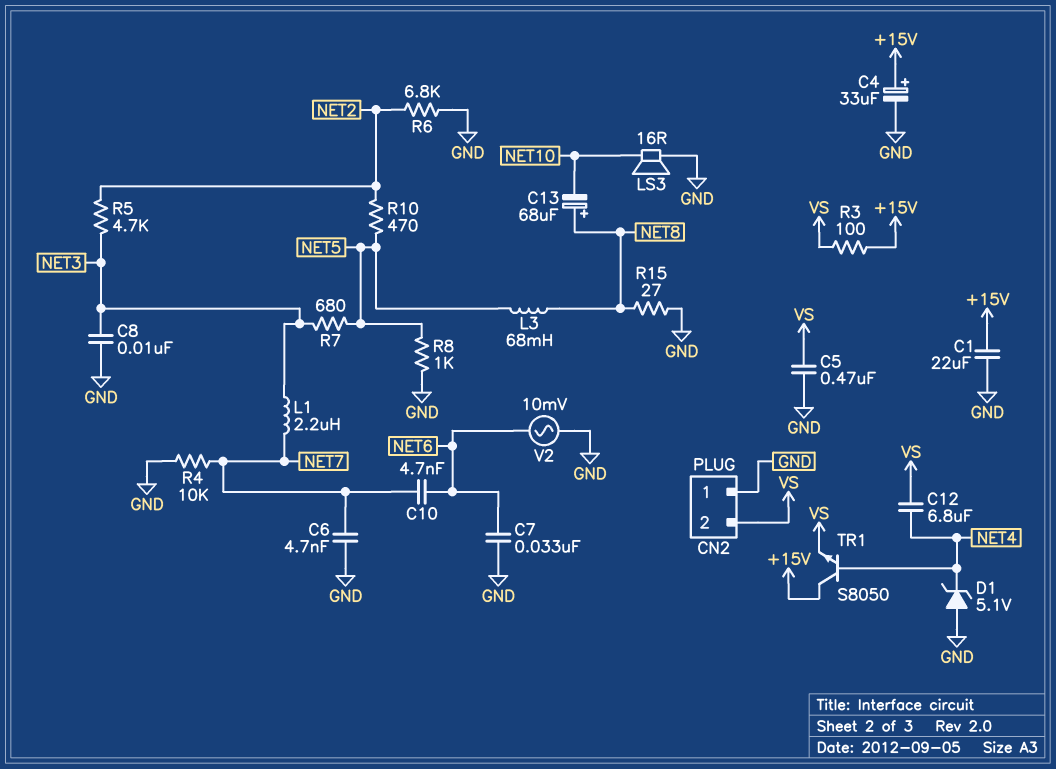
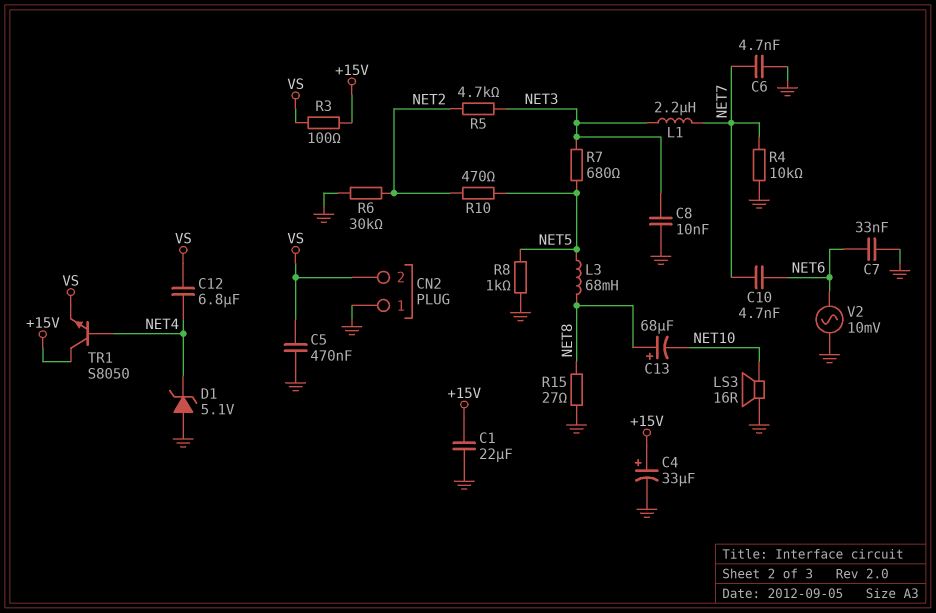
R6: 6.8k (GND, NET2) -> 30k (GND, NET2)

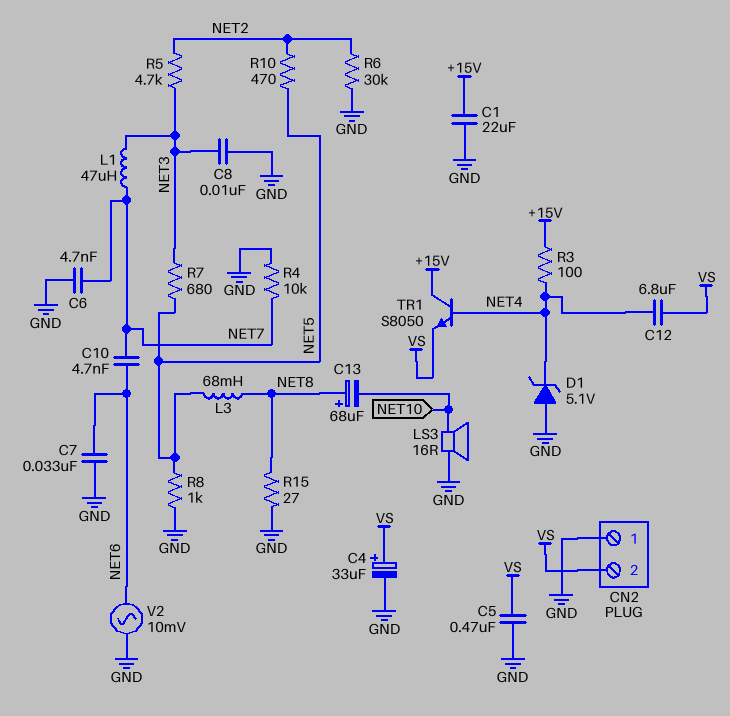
C4: 33uF (plus +15V, minus GND) -> 33uF (plus VS, minus GND)
L1: 2.2uH (NET3, NET7) -> 47uH (NET3, NET7)
R3: 100 (+15V, VS) -> 100 (+15V, NET4)

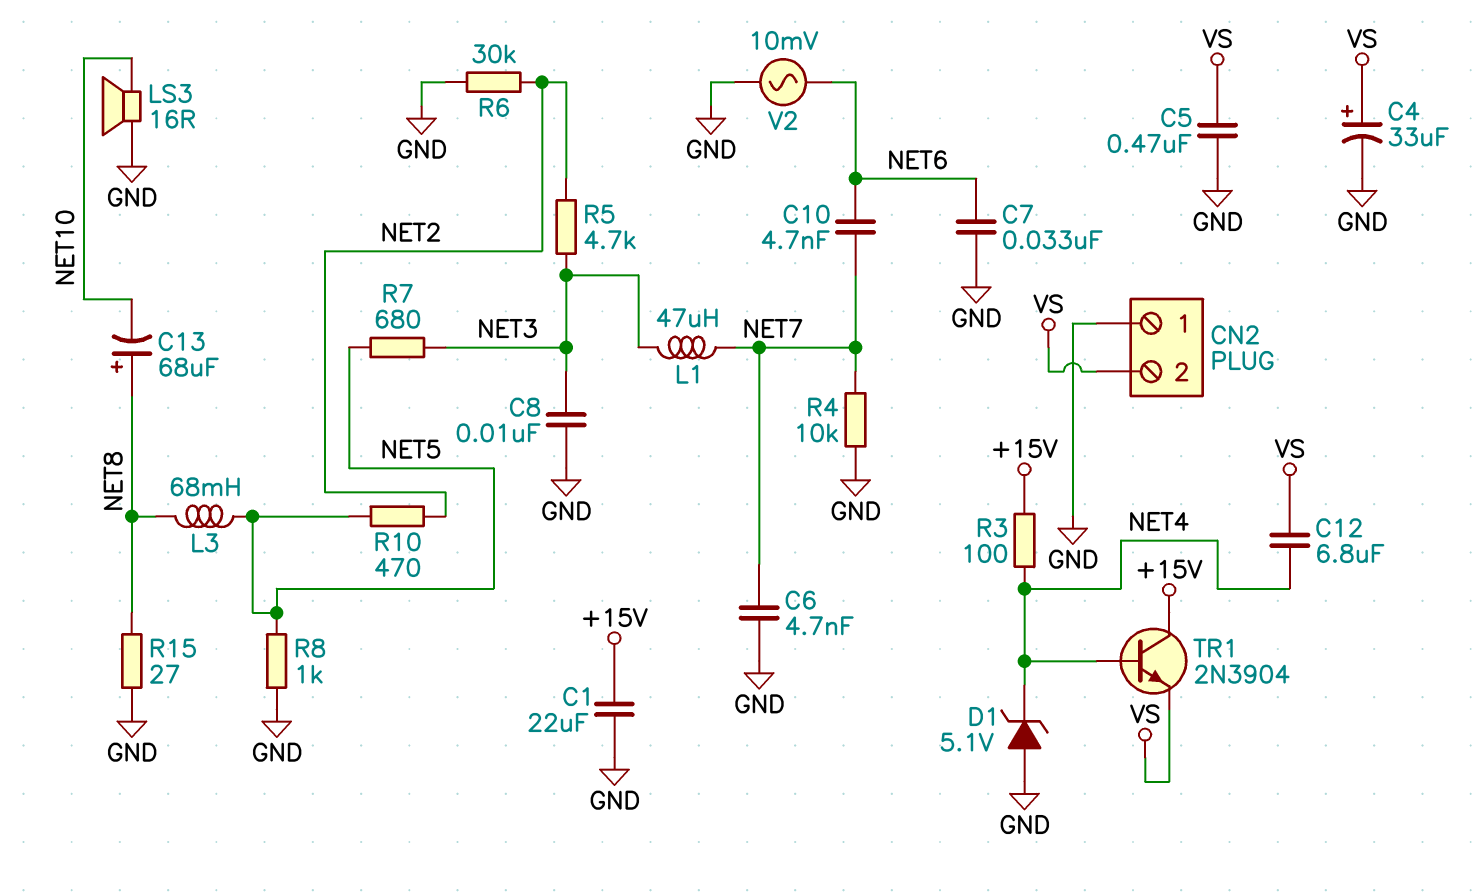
TR1: NPN S8050 (B NET4, C +15V, E VS) -> NPN 2N3904 (B NET4, C +15V, E VS)

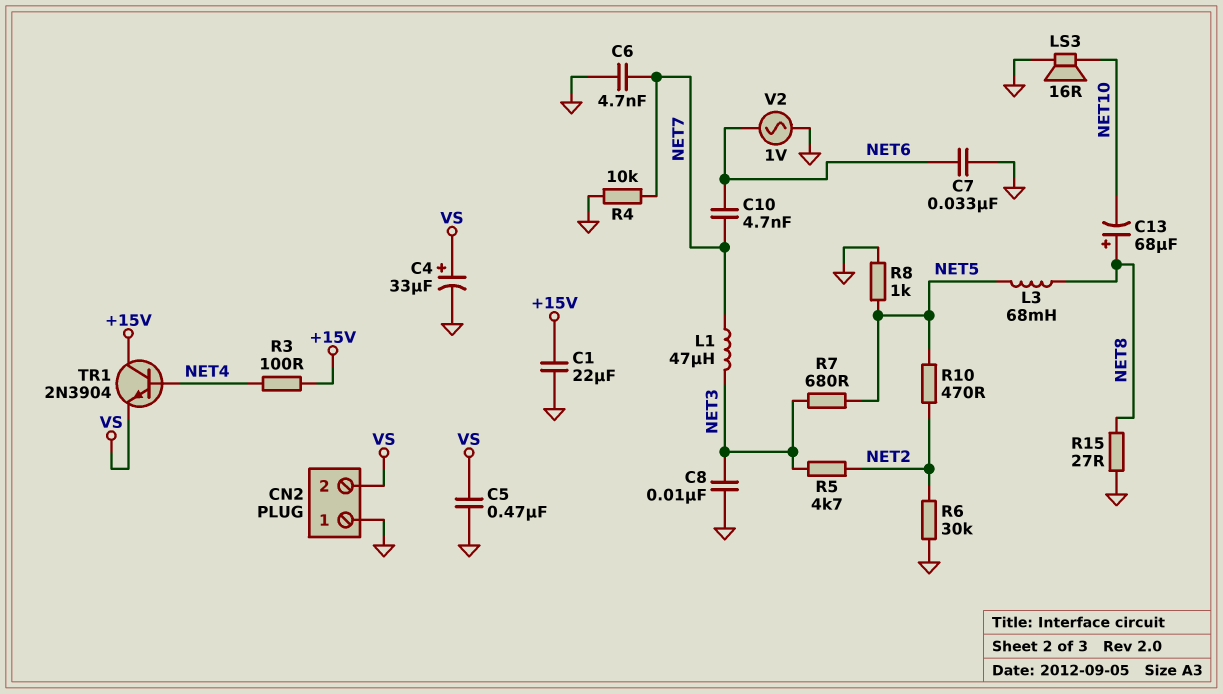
C12: 6.8uF (NET4, VS) -> none
D1: zener 5.1V (A GND, K NET4) -> none
V2: AC 10mV (GND, NET6) -> AC 1V (GND, NET6)

